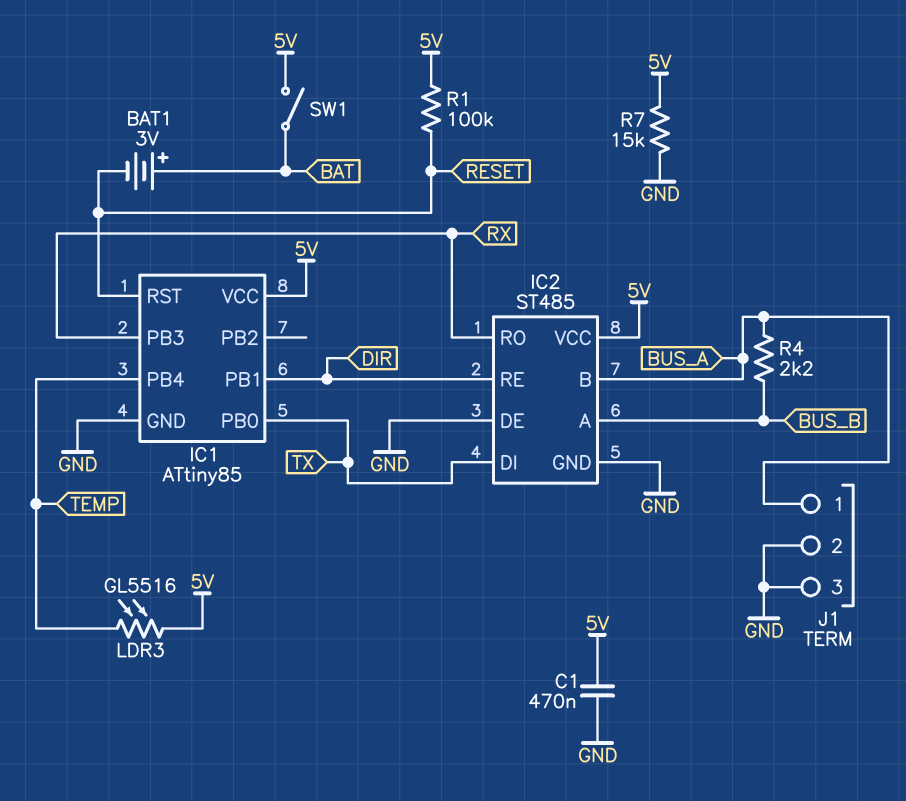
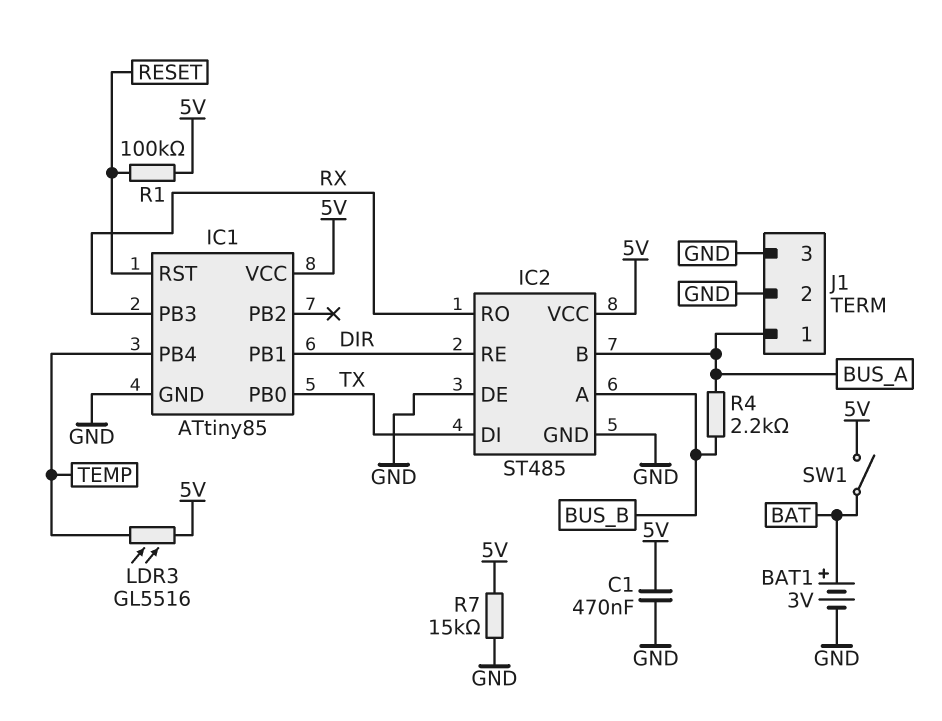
BAT1: 3V (plus BAT, minus RESET) -> 3V (plus BAT, minus GND)

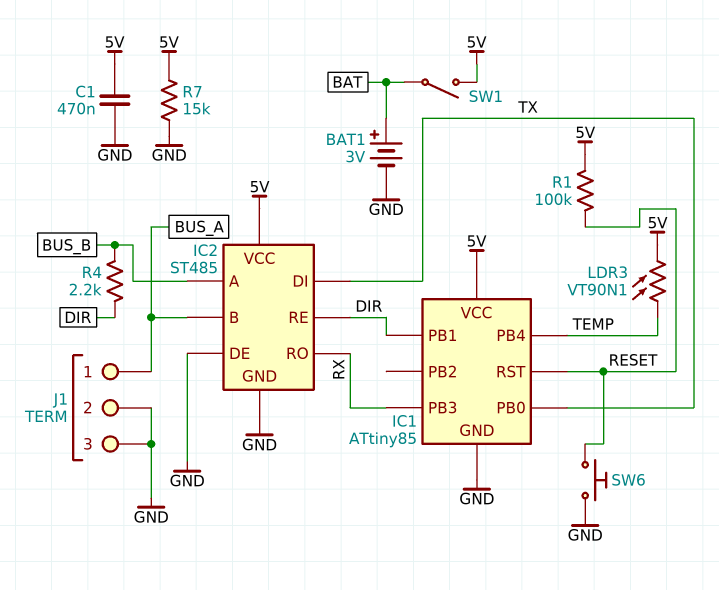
LDR3: GL5516 (5V, TEMP) -> VT90N1 (5V, TEMP)
R4: 2.2k (BUS_A, BUS_B) -> 2.2k (BUS_B, DIR)
SW6: none -> button (GND, RESET)

